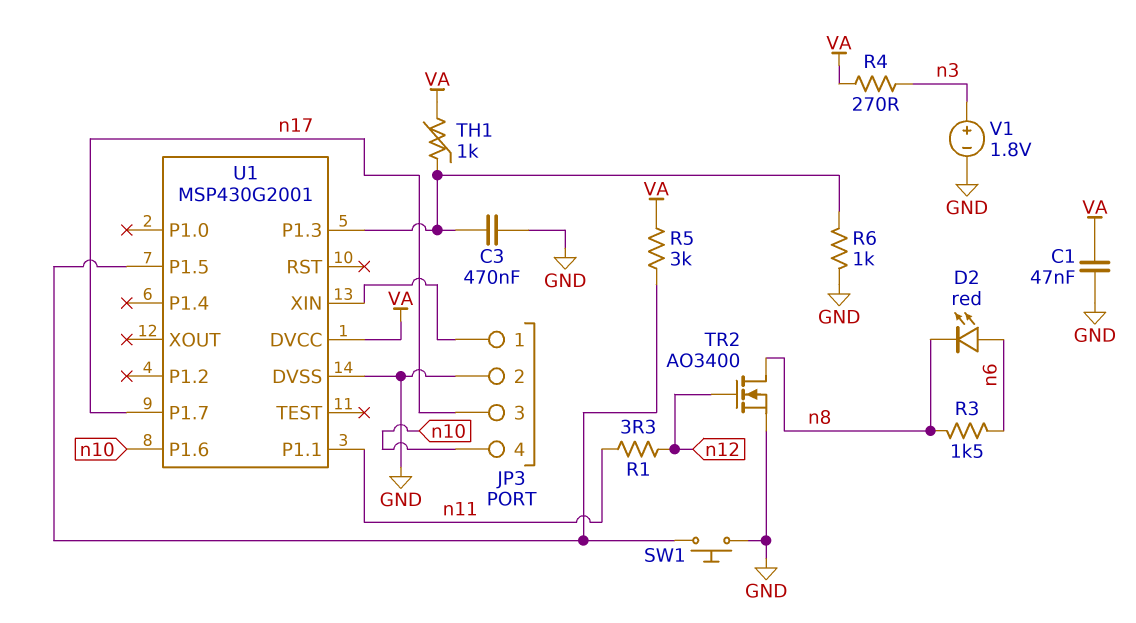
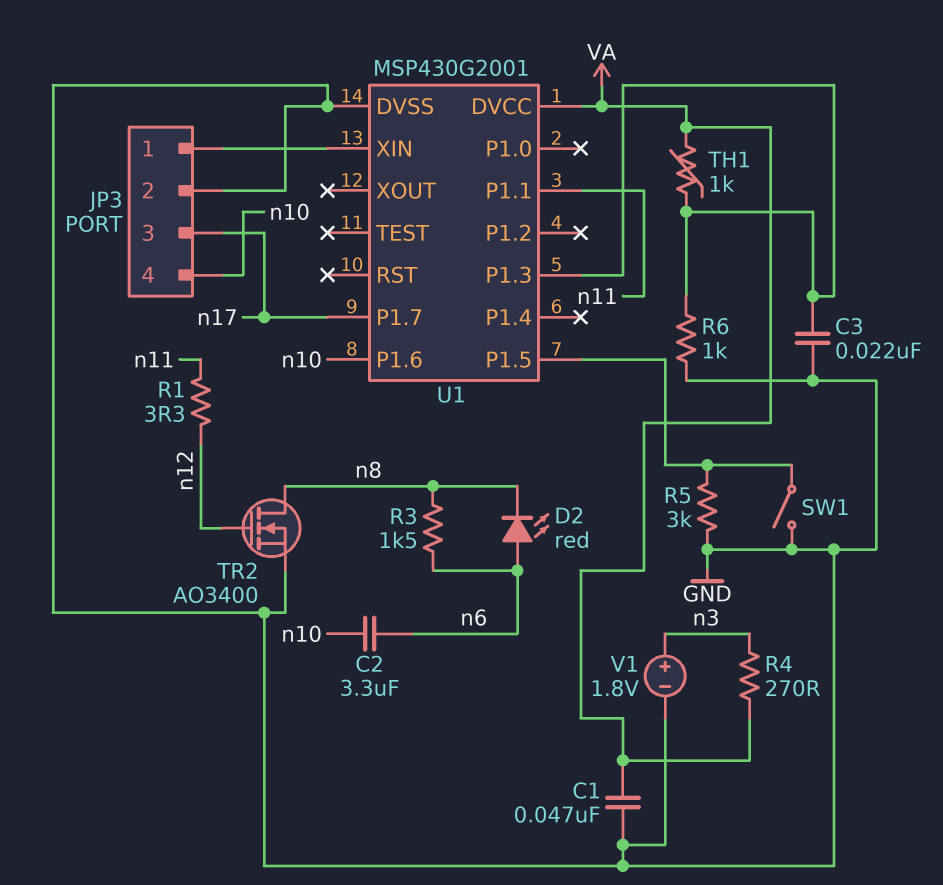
C2: none -> 3.3uF (n6, n10)
C3: 470nF (GND, U1/P1.3) -> 22nF (GND, U1/P1.3)
R5: 3k (U1/P1.5, VA) -> 3k (GND, U1/P1.5)
SW1: button (GND, U1/P1.5) -> switch (GND, U1/P1.5)

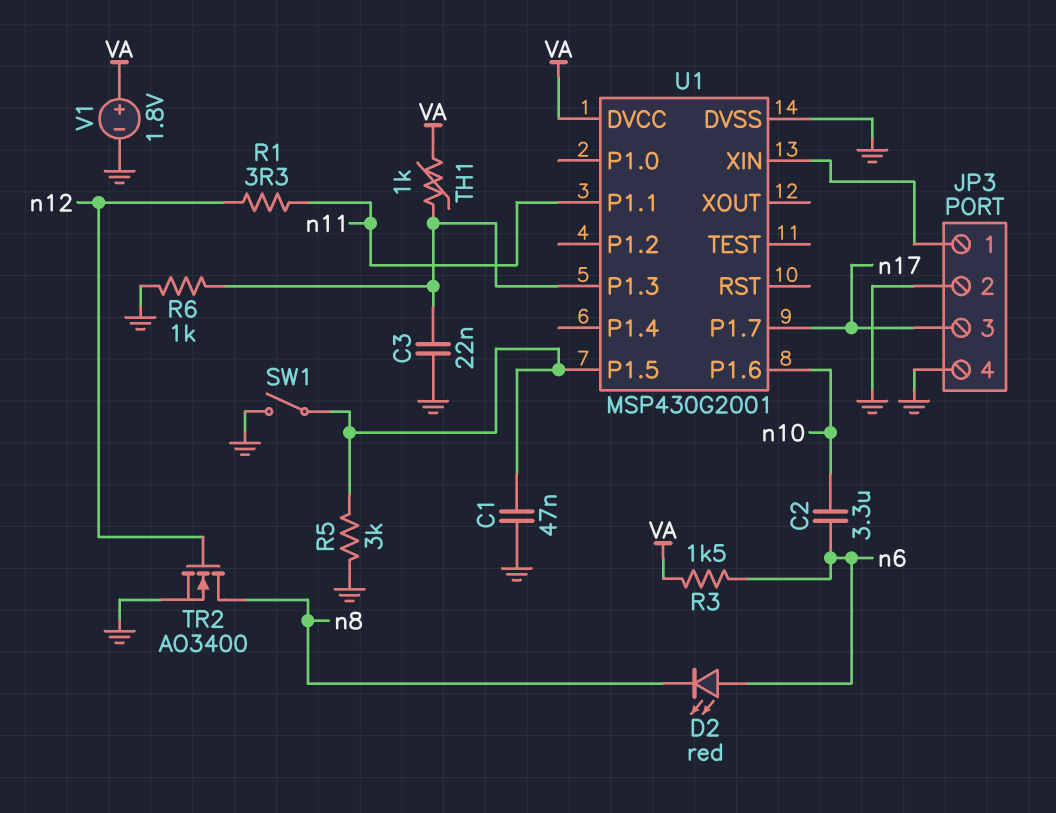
C1: 47nF (GND, VA) -> 47nF (GND, U1/P1.5)
JP3 pin 4: n10 -> GND
R3: 1.5k (n6, n8) -> 1.5k (VA, n6)
R4: 270 (VA, n3) -> none
V1: 1.8V (plus n3, minus GND) -> 1.8V (plus VA, minus GND)

